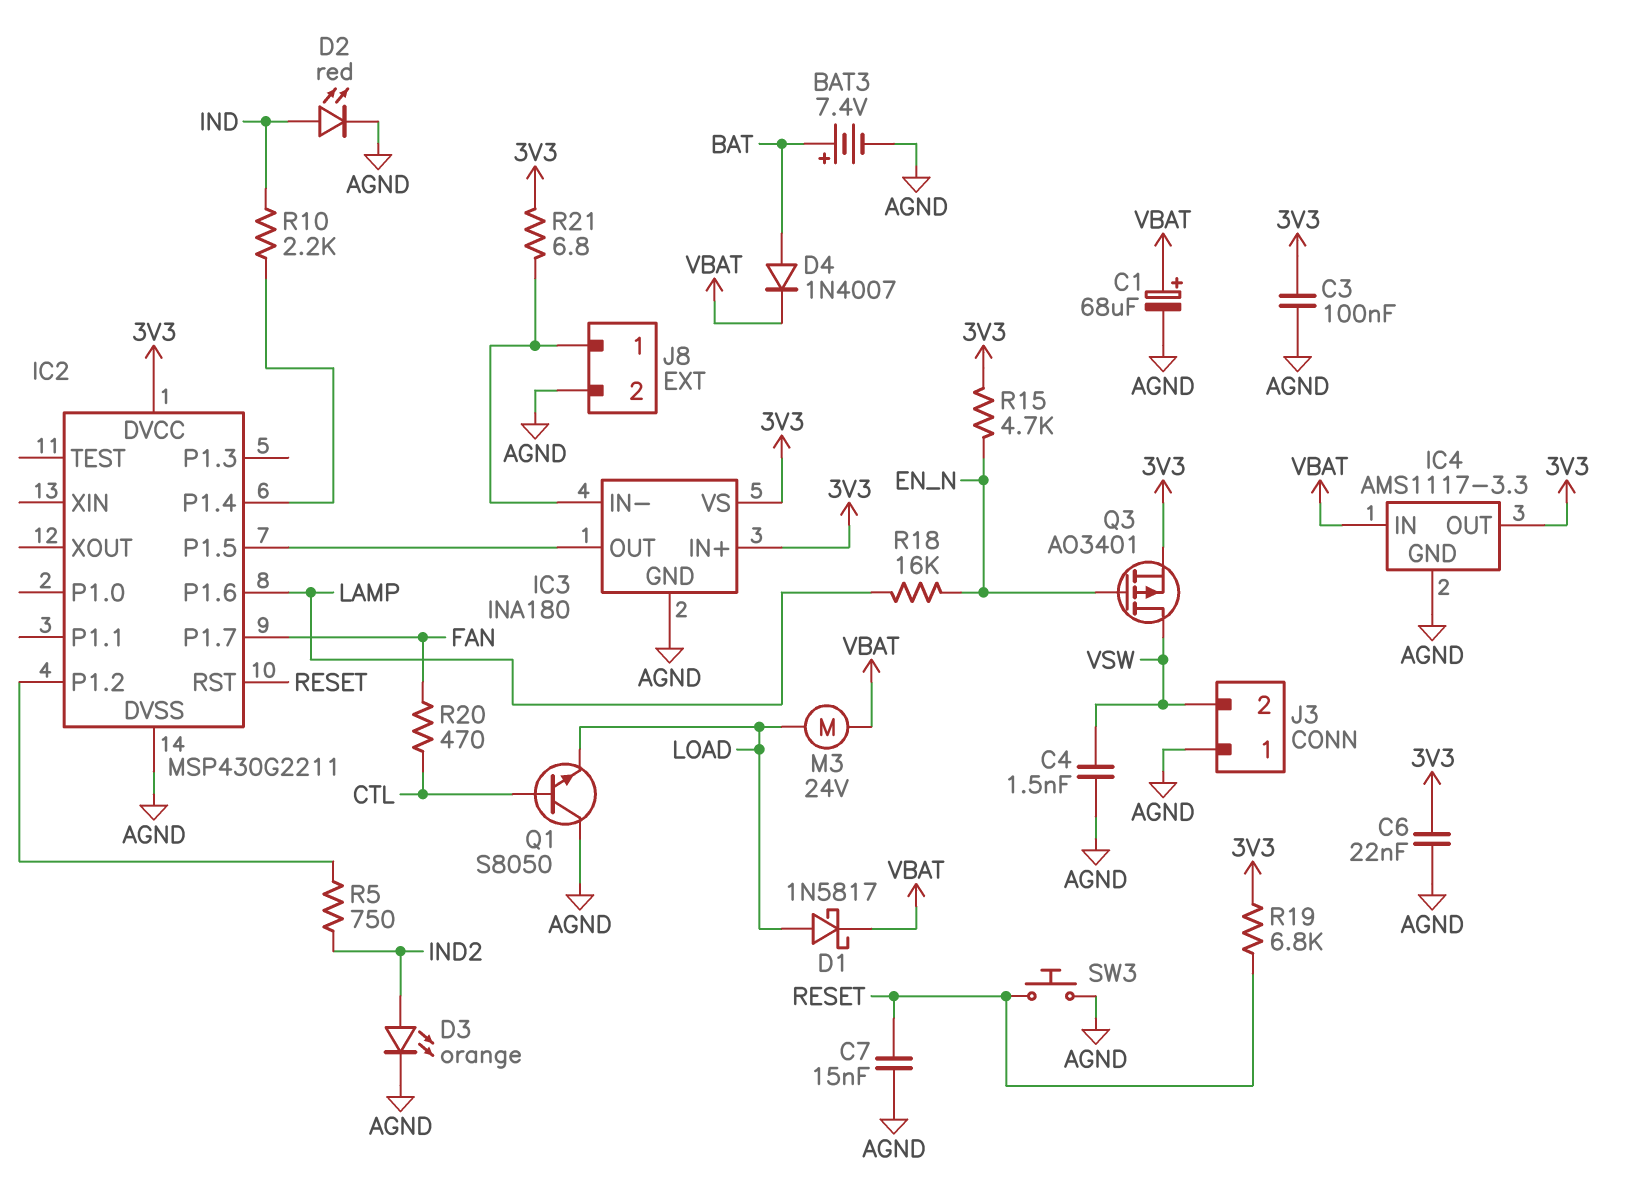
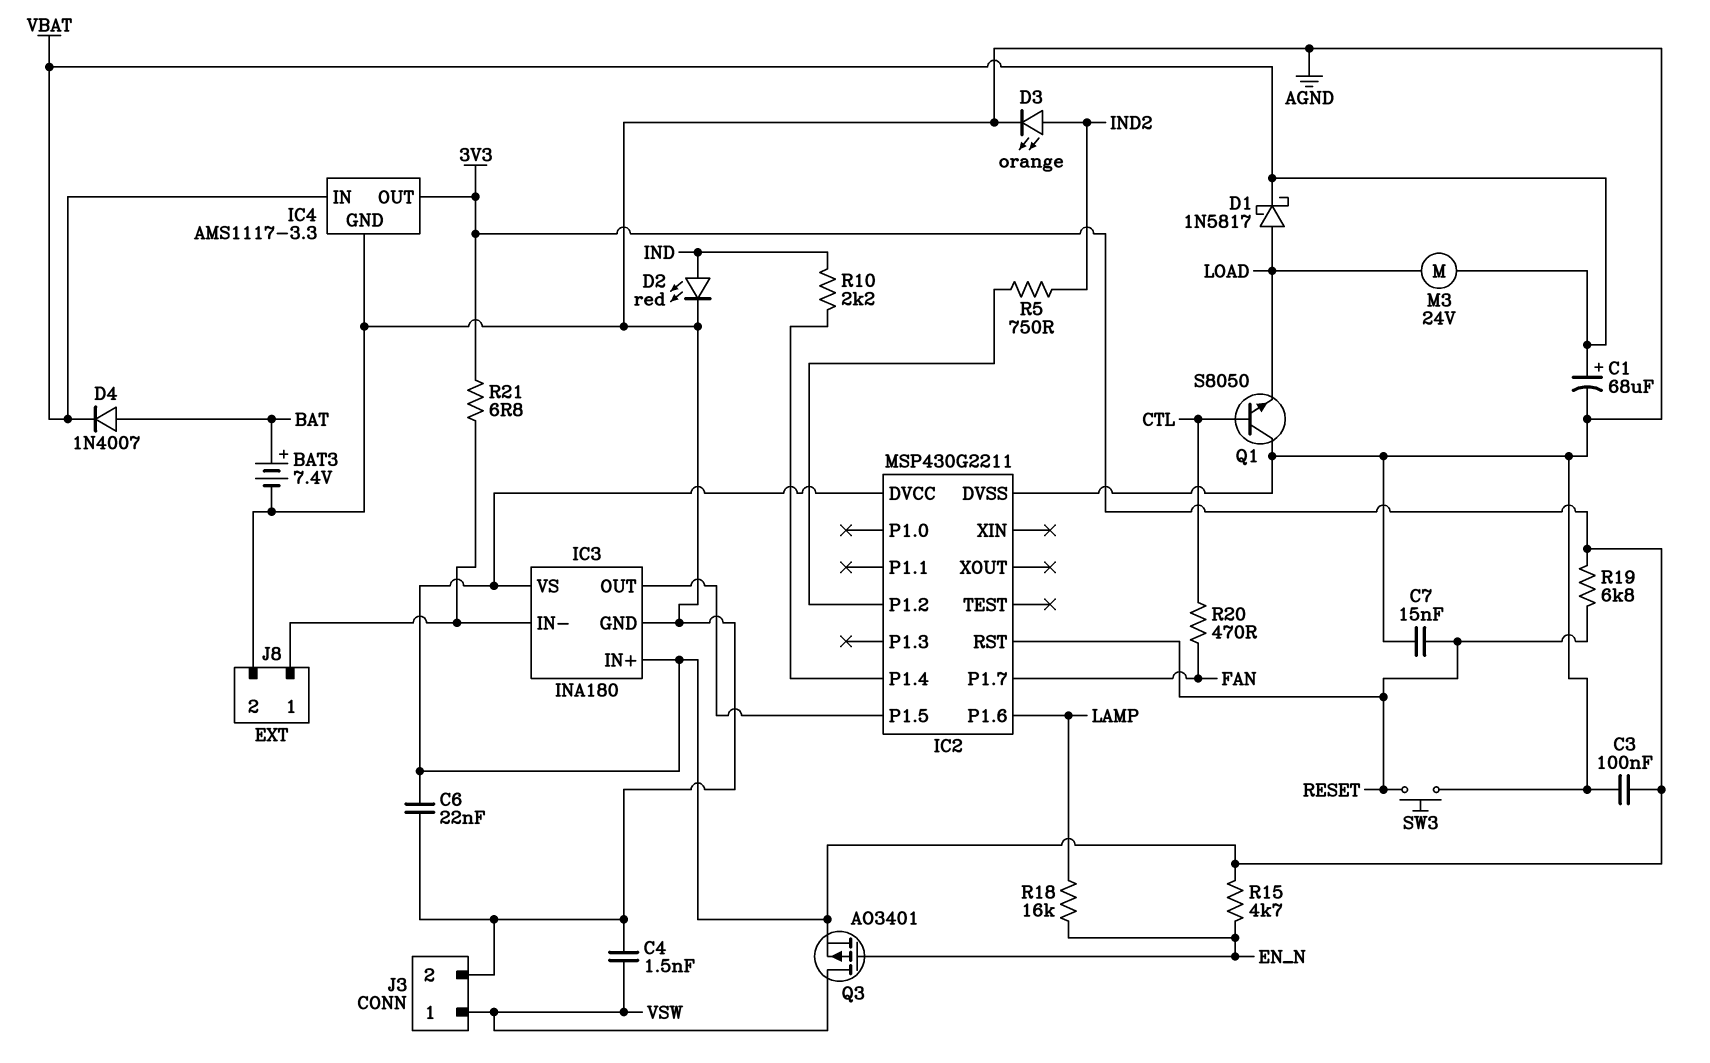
J3 pin 1: AGND -> VSW
J3 pin 2: VSW -> AGND

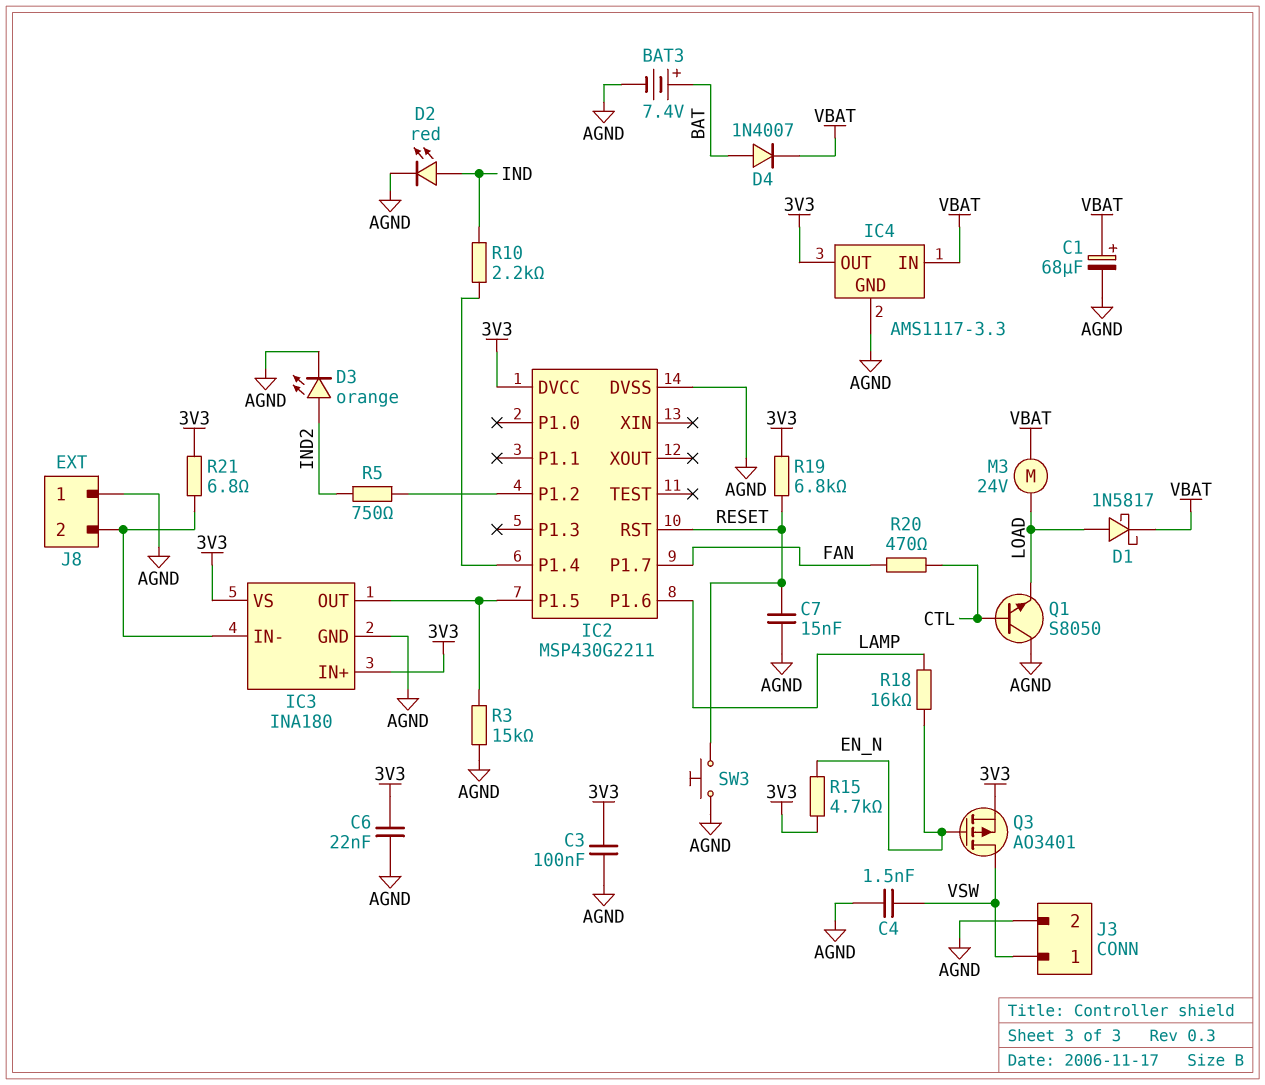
J8 pin 1: IC3/IN- -> AGND
J8 pin 2: AGND -> IC3/IN-
R3: none -> 15k (AGND, IC2/P1.5)

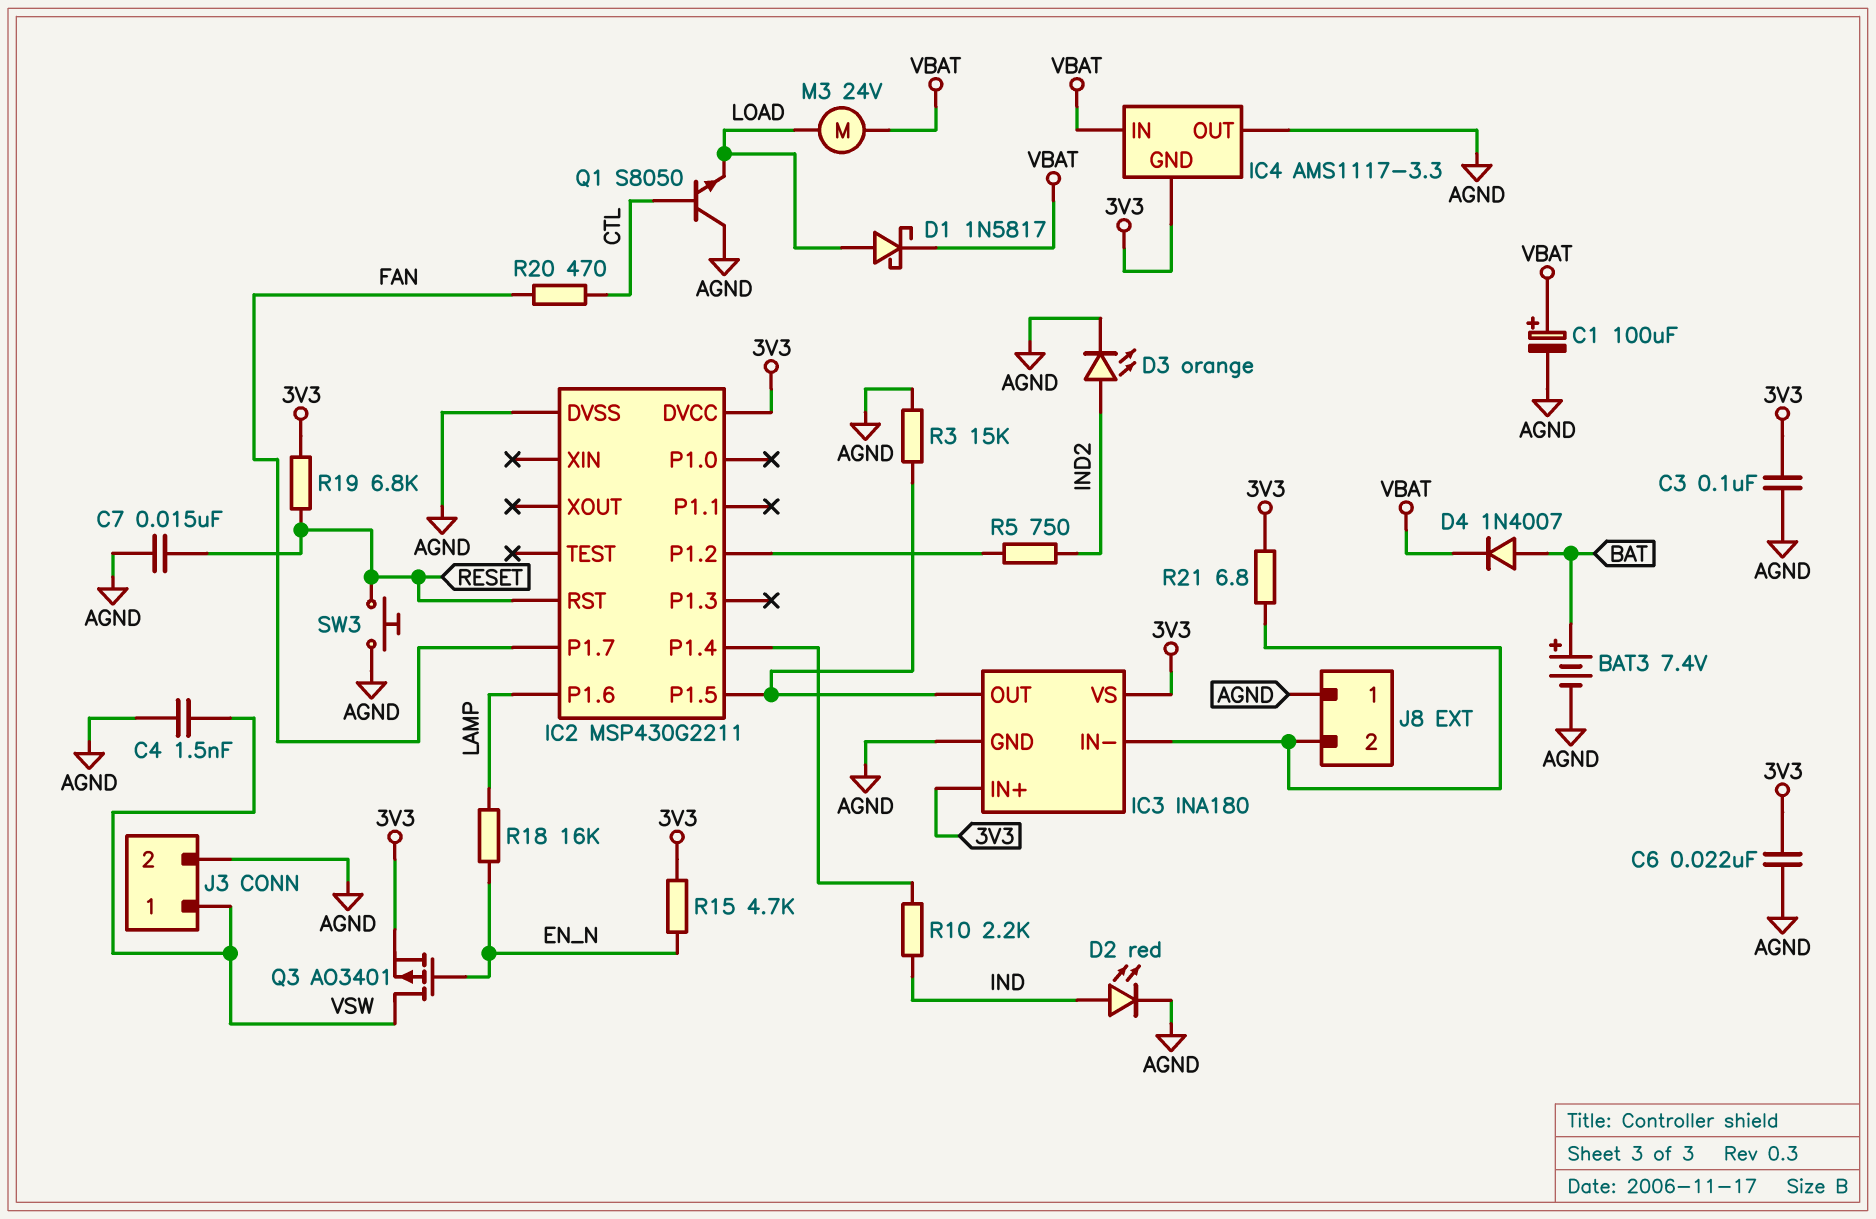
C1: 68uF (plus VBAT, minus AGND) -> 100uF (plus VBAT, minus AGND)
IC4 pin GND: AGND -> 3V3
IC4 pin OUT: 3V3 -> AGND

